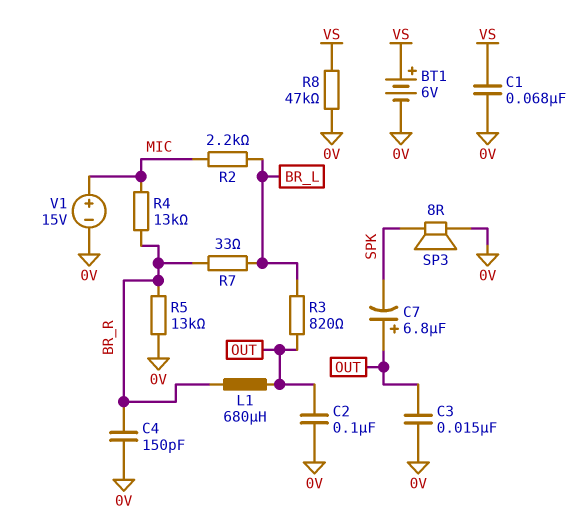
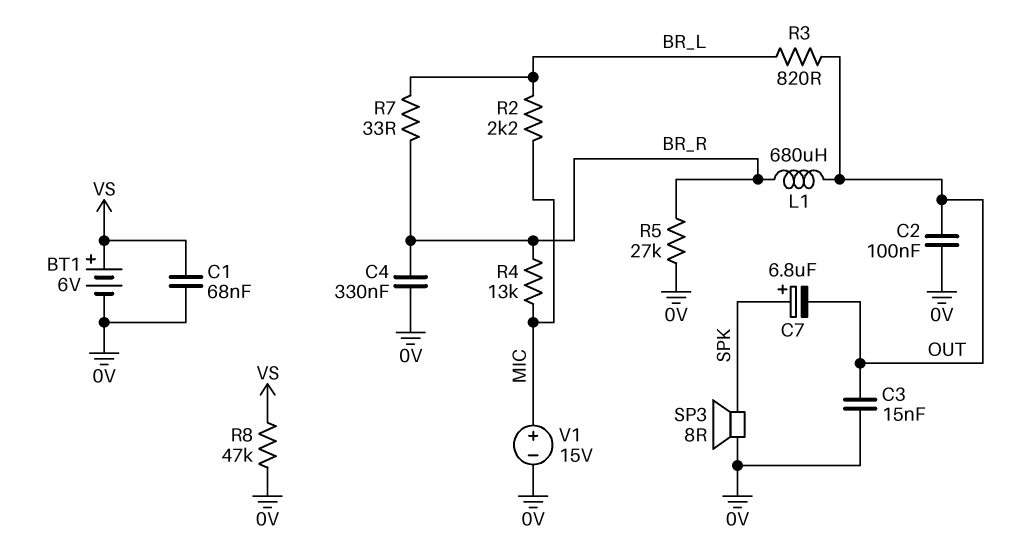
C4: 150pF (0V, BR_R) -> 330nF (0V, BR_R)
C7: 6.8uF (plus OUT, minus SPK) -> 6.8uF (plus SPK, minus OUT)
R5: 13k (0V, BR_R) -> 27k (0V, BR_R)

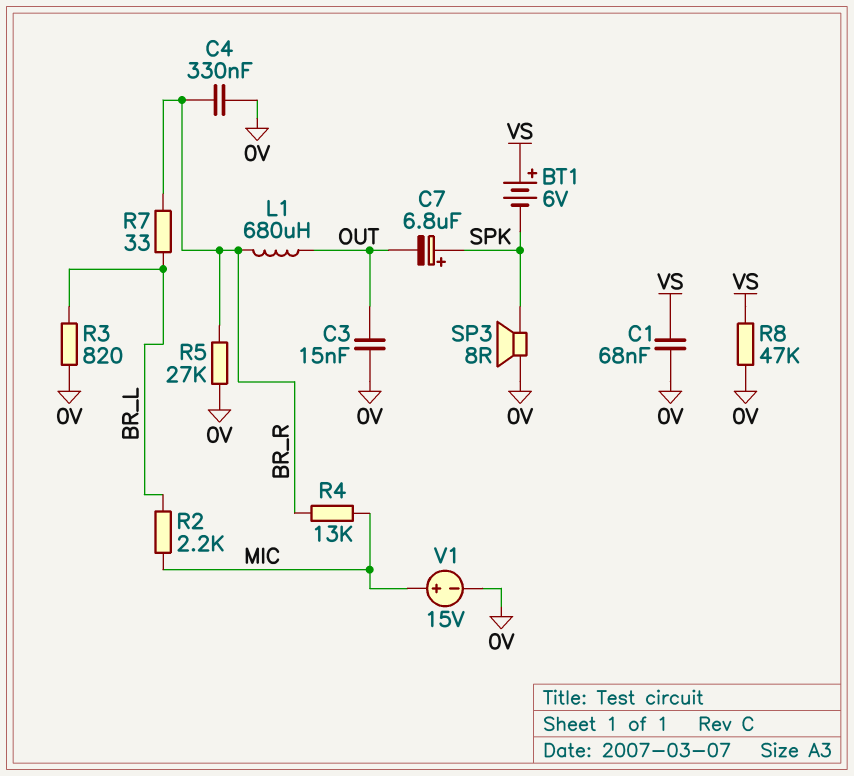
BT1: 6V (plus VS, minus 0V) -> 6V (plus VS, minus SPK)
C2: 100nF (0V, OUT) -> none
R3: 820 (BR_L, OUT) -> 820 (0V, BR_L)

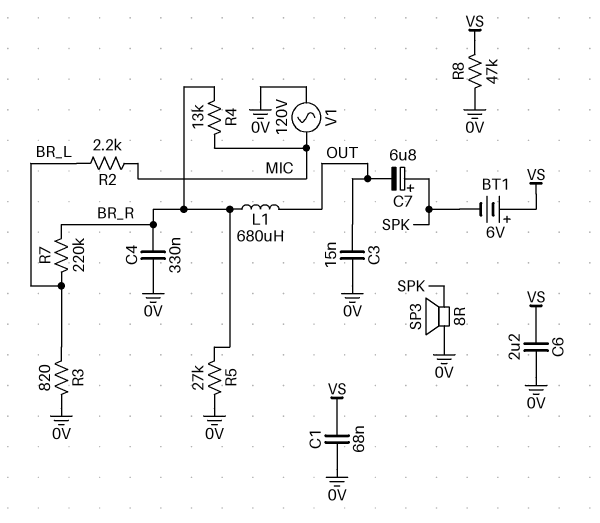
C6: none -> 2.2uF (0V, VS)
R7: 33 (BR_L, BR_R) -> 220k (BR_L, BR_R)
V1: 15V (plus MIC, minus 0V) -> AC 120V (0V, MIC)

